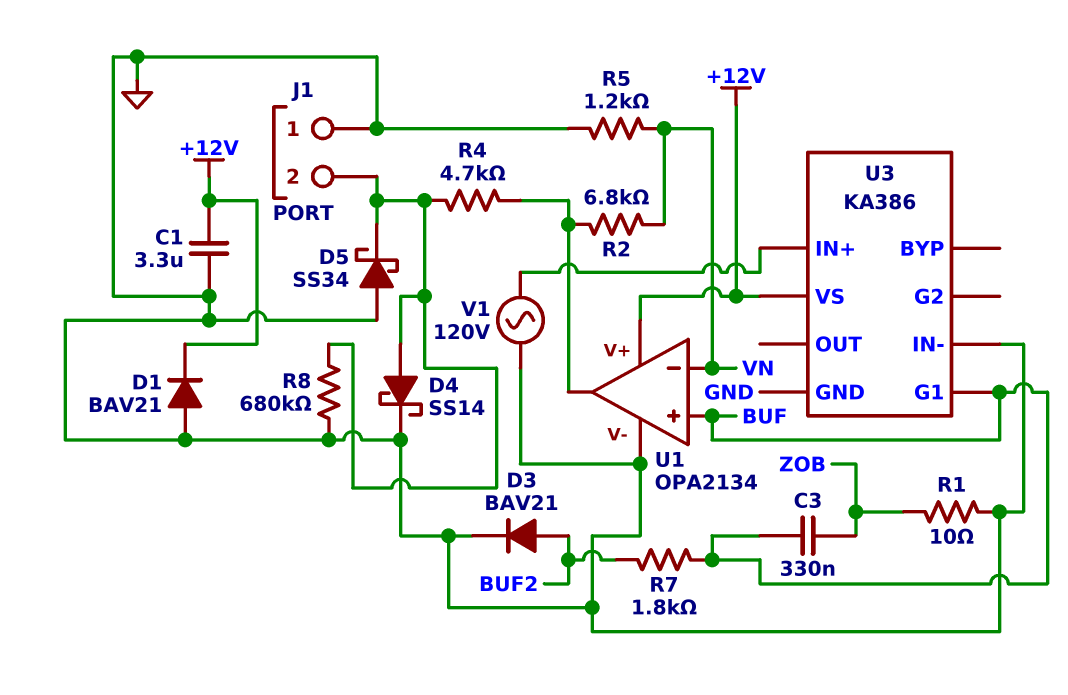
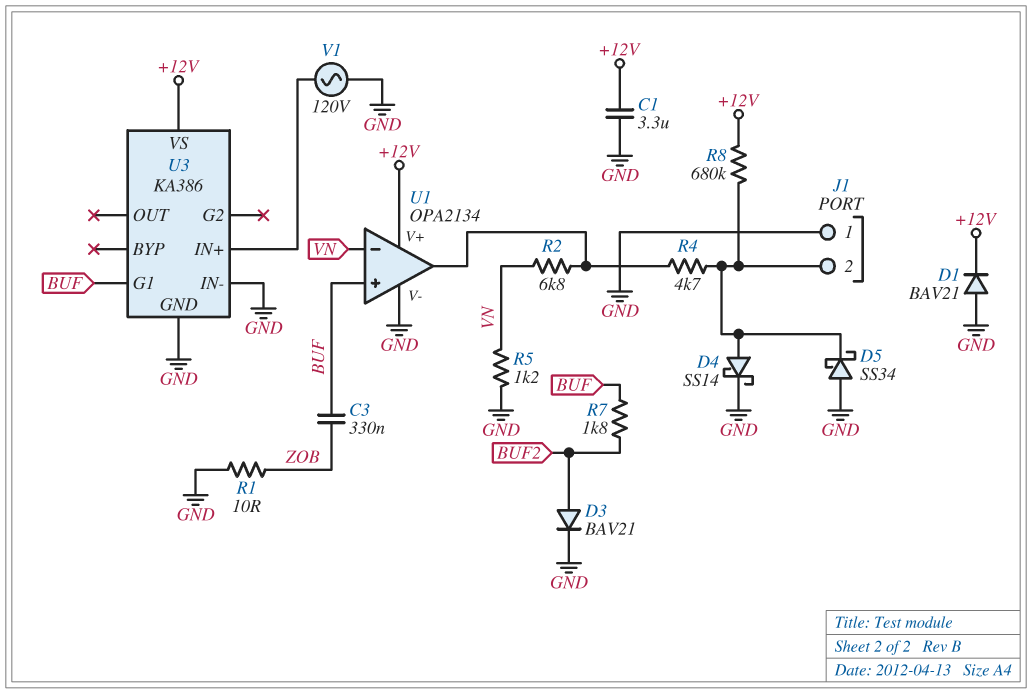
R8: 680k (GND, J1/2) -> 680k (+12V, J1/2)

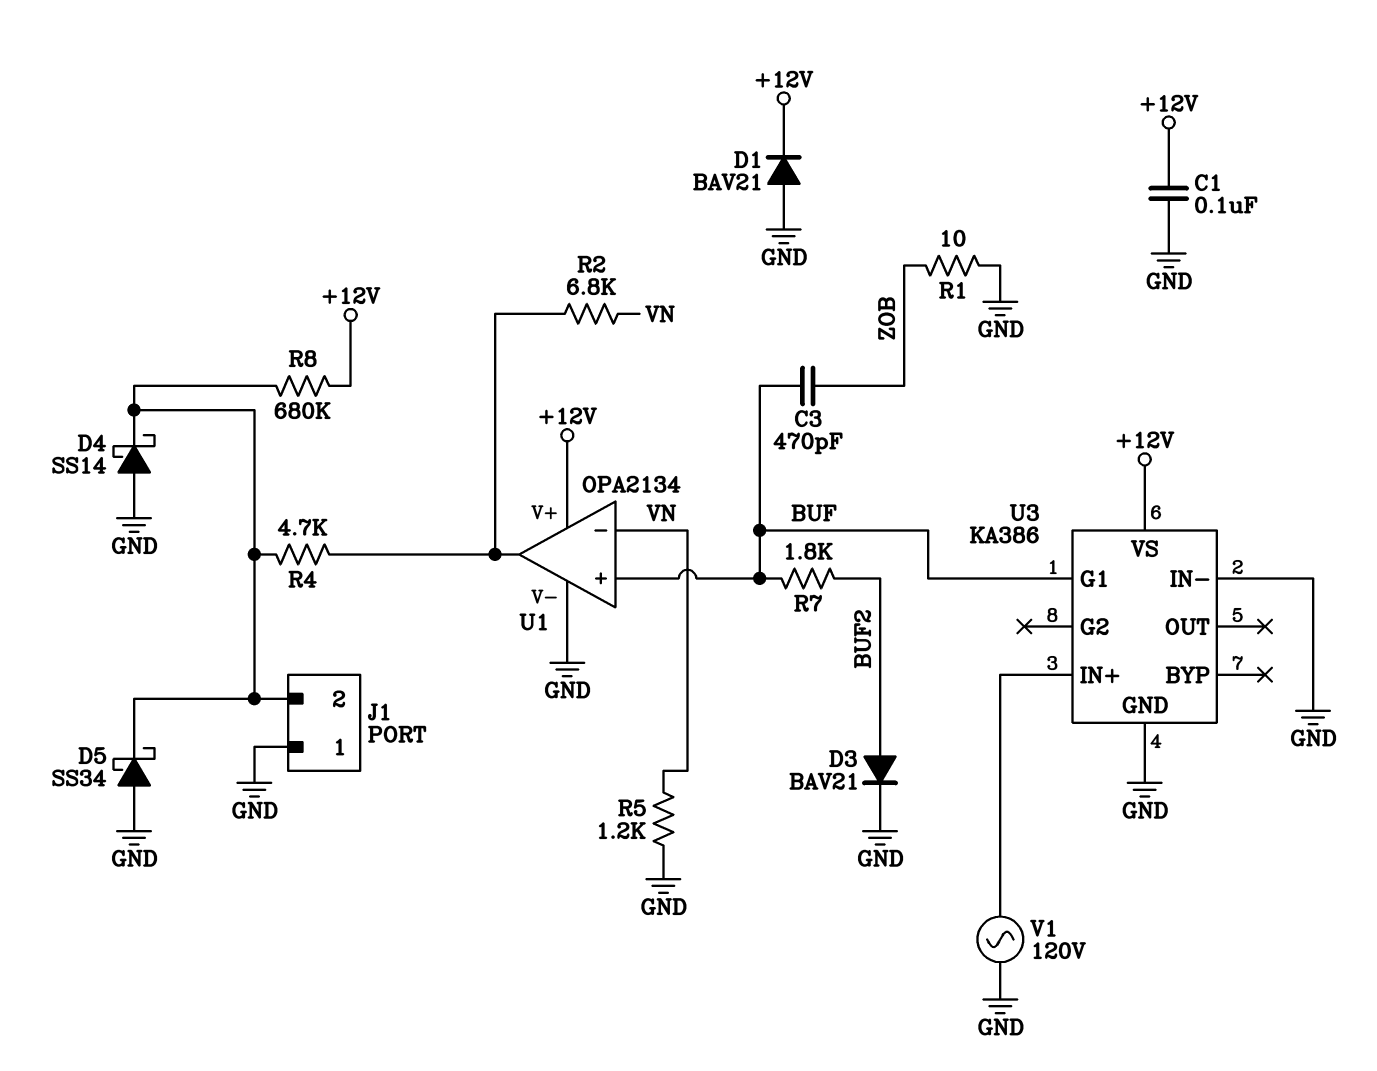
C1: 3.3uF (+12V, GND) -> 100nF (+12V, GND)
C3: 330nF (BUF, ZOB) -> 470pF (BUF, ZOB)
D4: schottky SS14 (A J1/2, K GND) -> schottky SS14 (A GND, K J1/2)

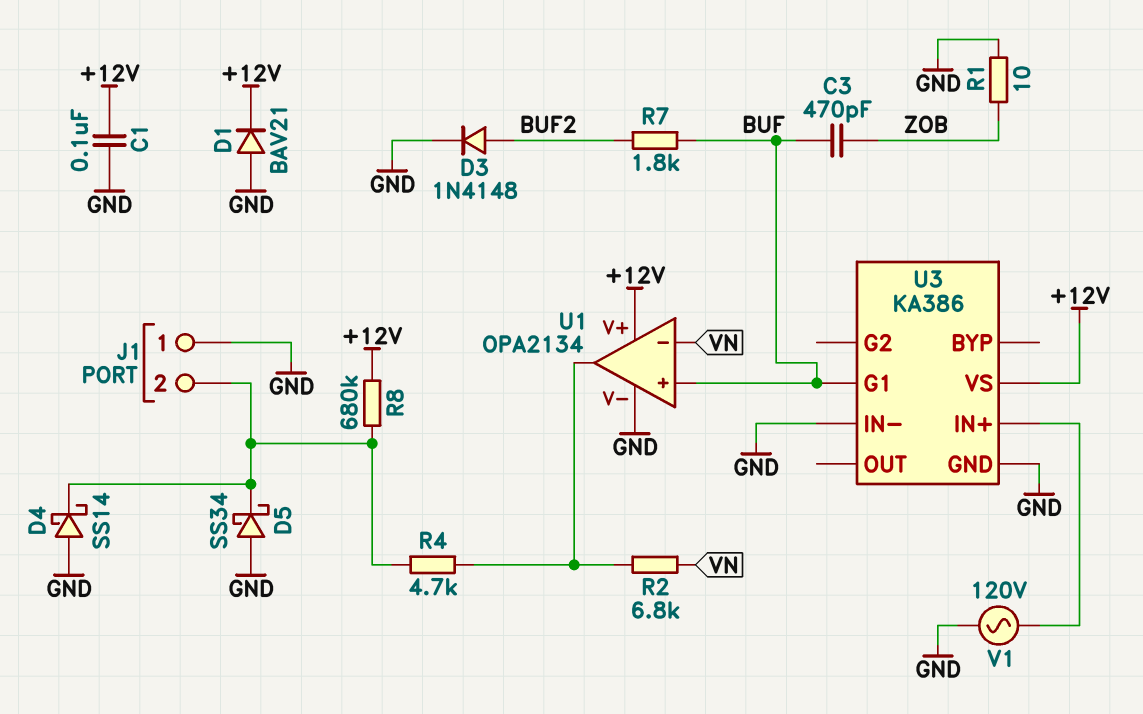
D3: diode BAV21 (A BUF2, K GND) -> diode 1N4148 (A BUF2, K GND)
R5: 1.2k (GND, VN) -> none

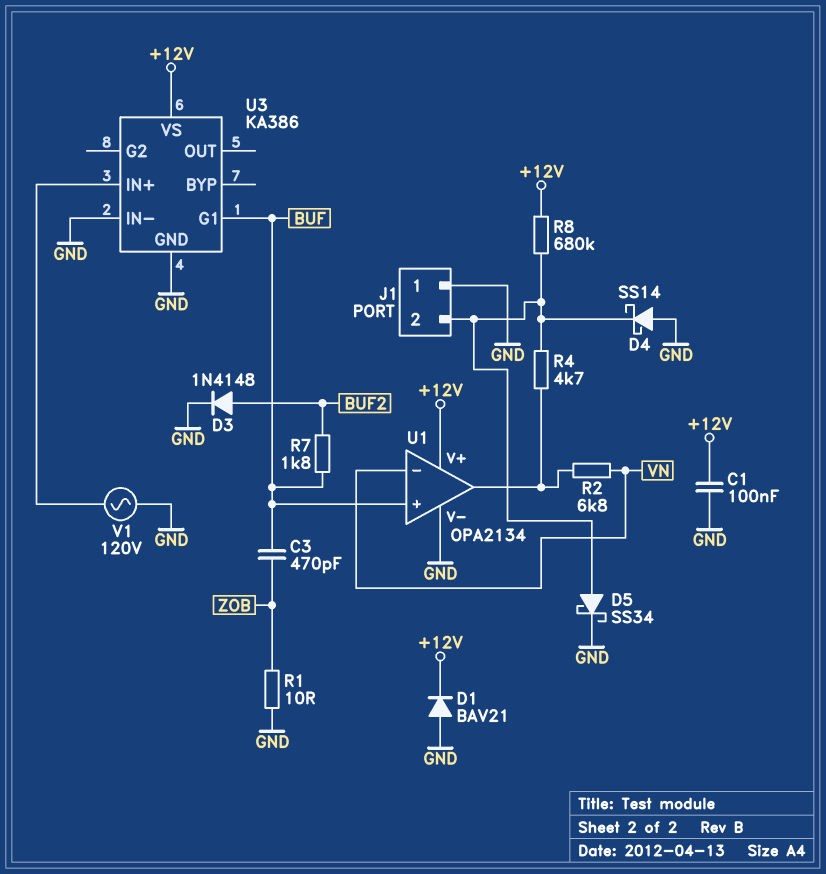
D5: schottky SS34 (A GND, K J1/2) -> schottky SS34 (A J1/2, K GND)

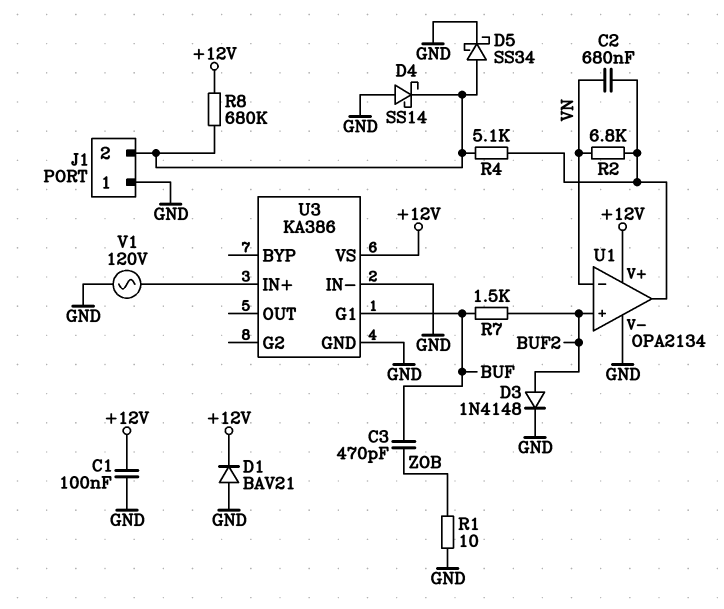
C2: none -> 680nF (U1/out, VN)
R4: 4.7k (J1/2, U1/out) -> 5.1k (J1/2, U1/out)
R7: 1.8k (BUF, BUF2) -> 1.5k (BUF, BUF2)
U1 pin in+: BUF -> BUF2

